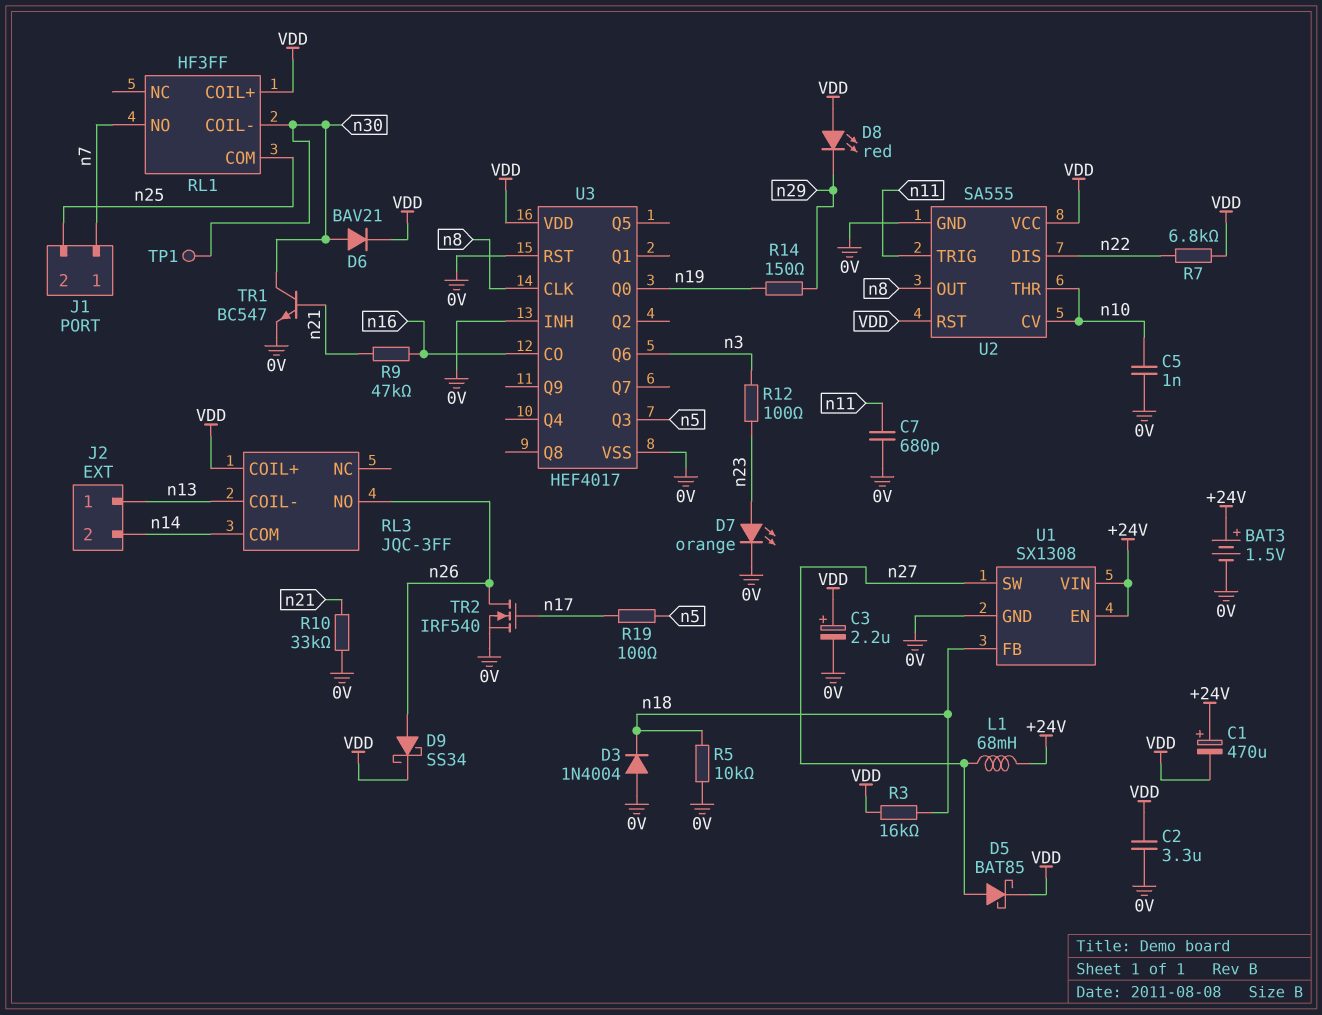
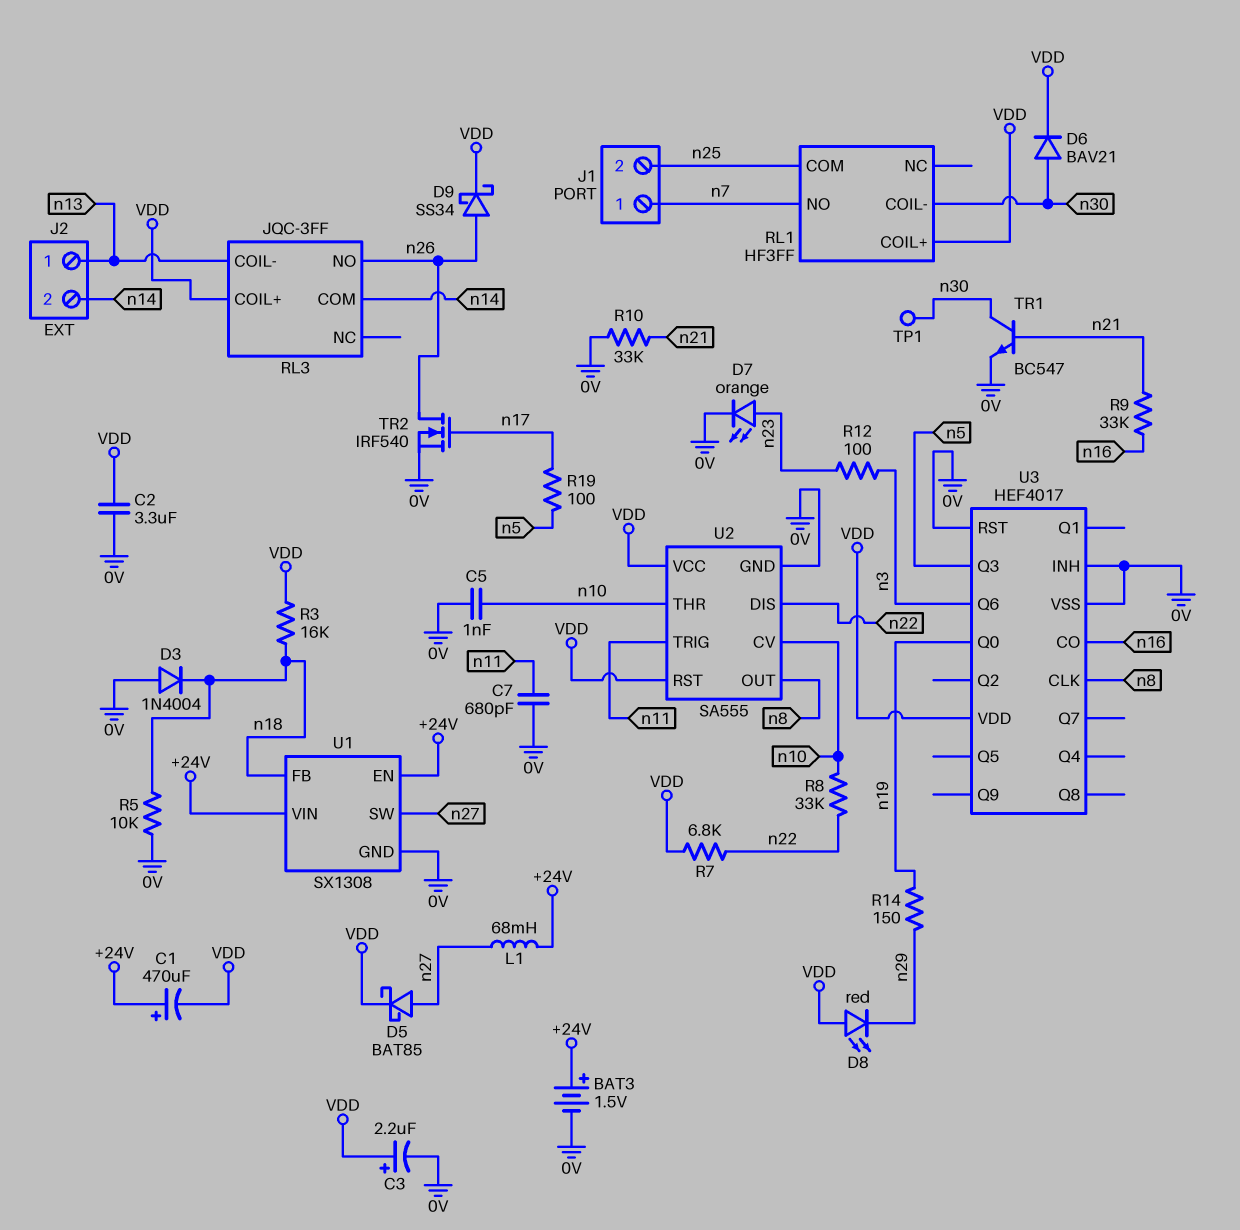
R8: none -> 33k (n10, n22)
R9: 47k (n16, n21) -> 33k (n16, n21)

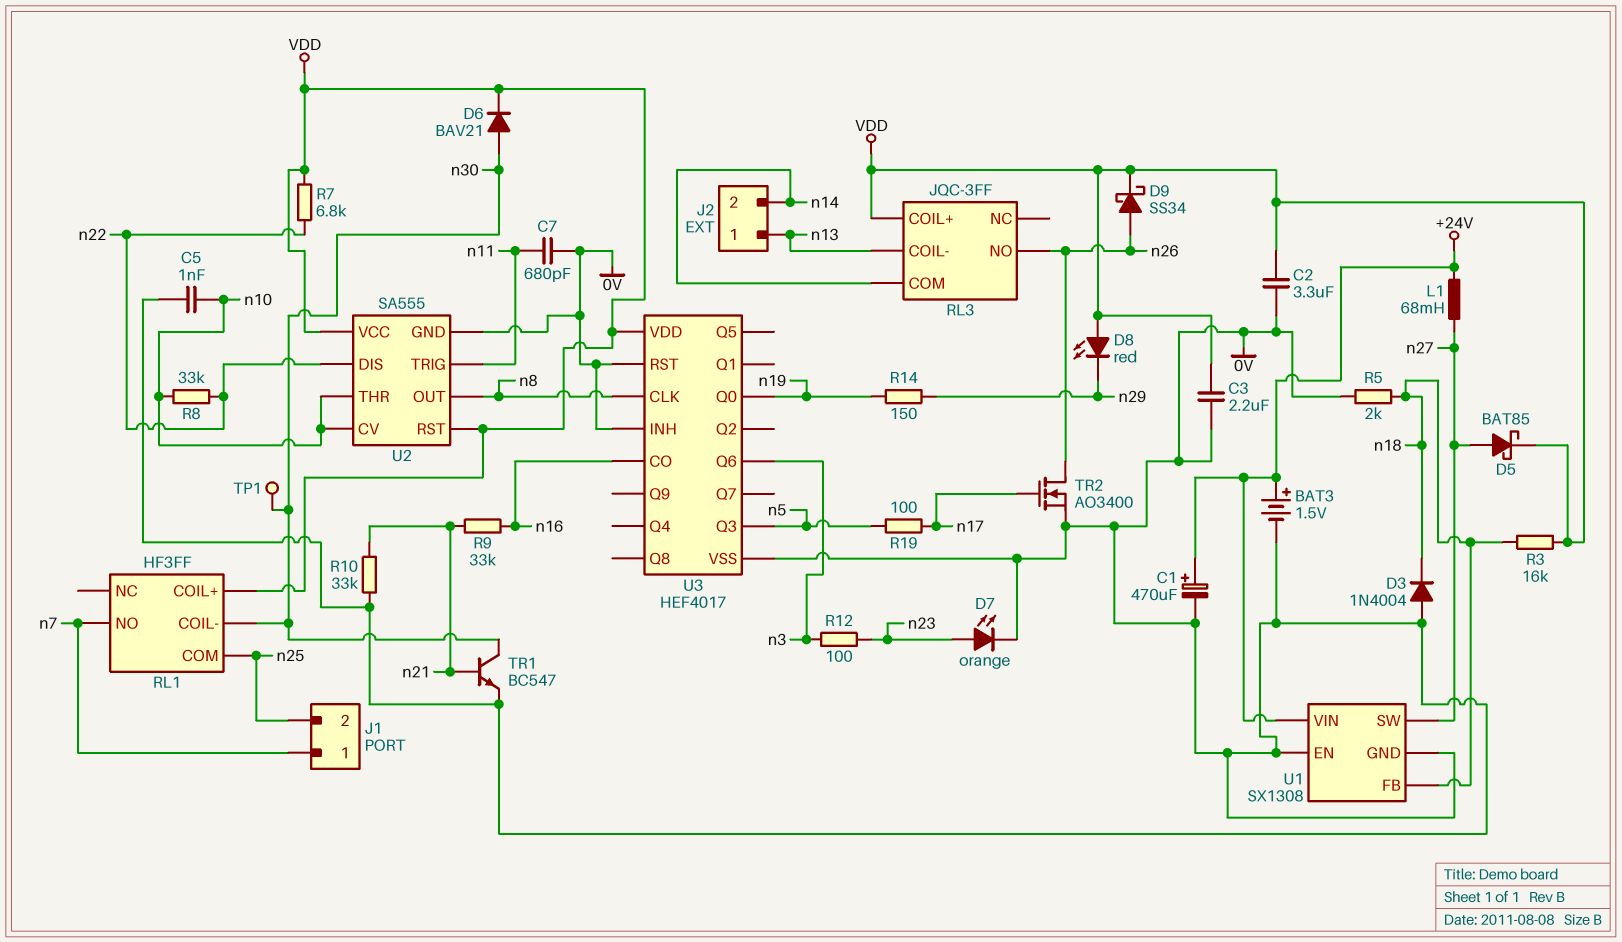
C1: 470uF (plus +24V, minus VDD) -> 470uF (plus +24V, minus 0V)
C3: 2.2uF (plus VDD, minus 0V) -> 2.2uF (0V, VDD)
R5: 10k (0V, n18) -> 2k (0V, n18)
TR2: NMOS IRF540 (G n17, D n26, S 0V) -> NMOS AO3400 (G n17, D n26, S 0V)
U1 pin EN: +24V -> 0V

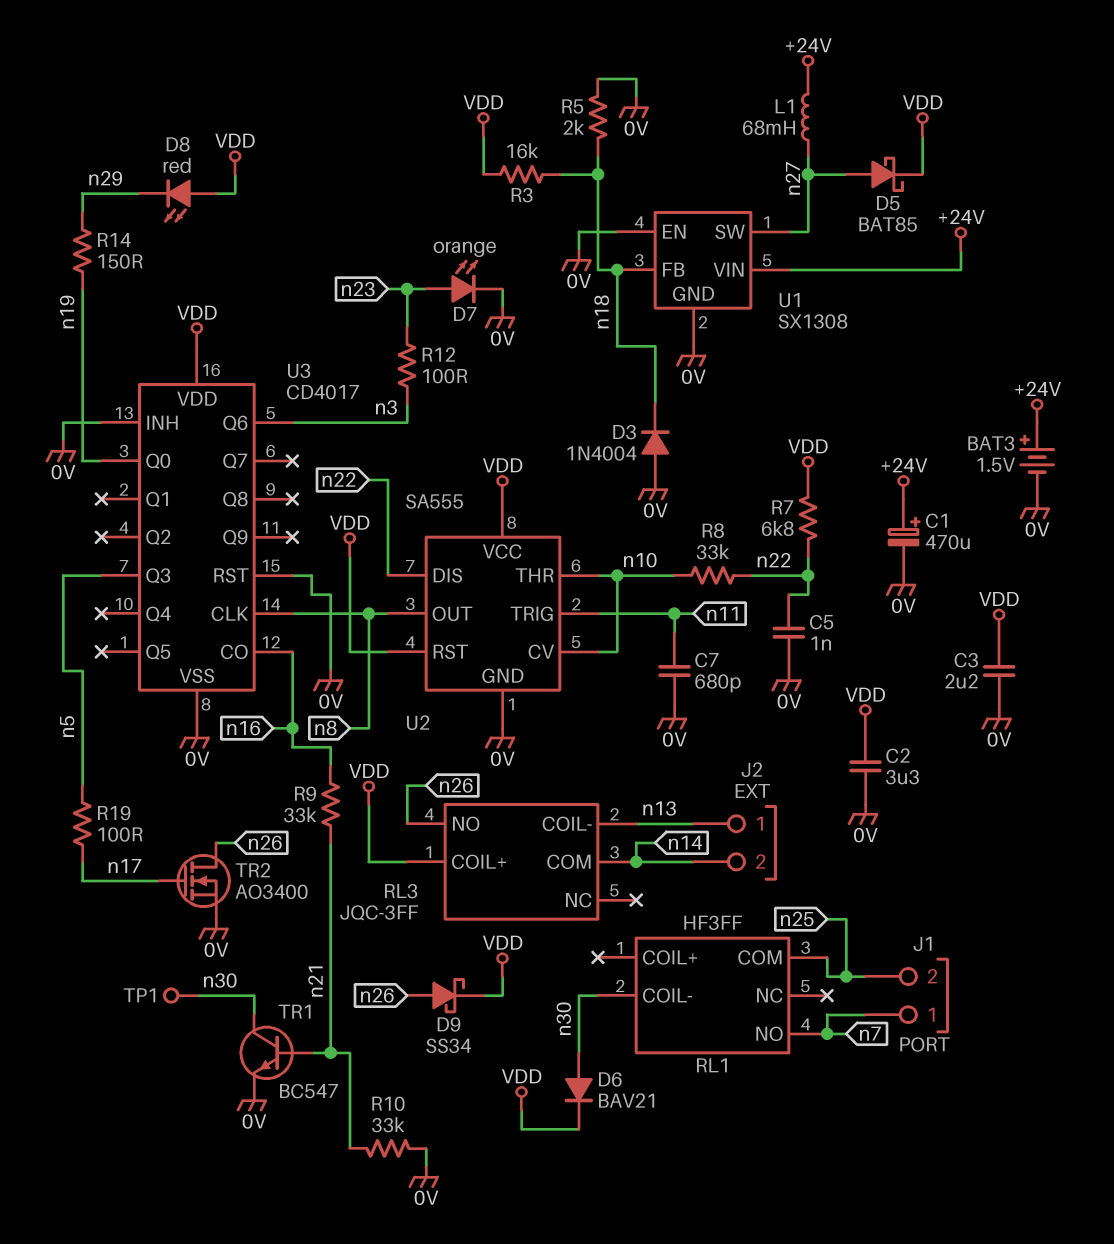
C5: 1nF (0V, n10) -> 1nF (0V, n22)
RL1 pin COIL+: VDD -> none
U3: HEF4017 -> CD4017

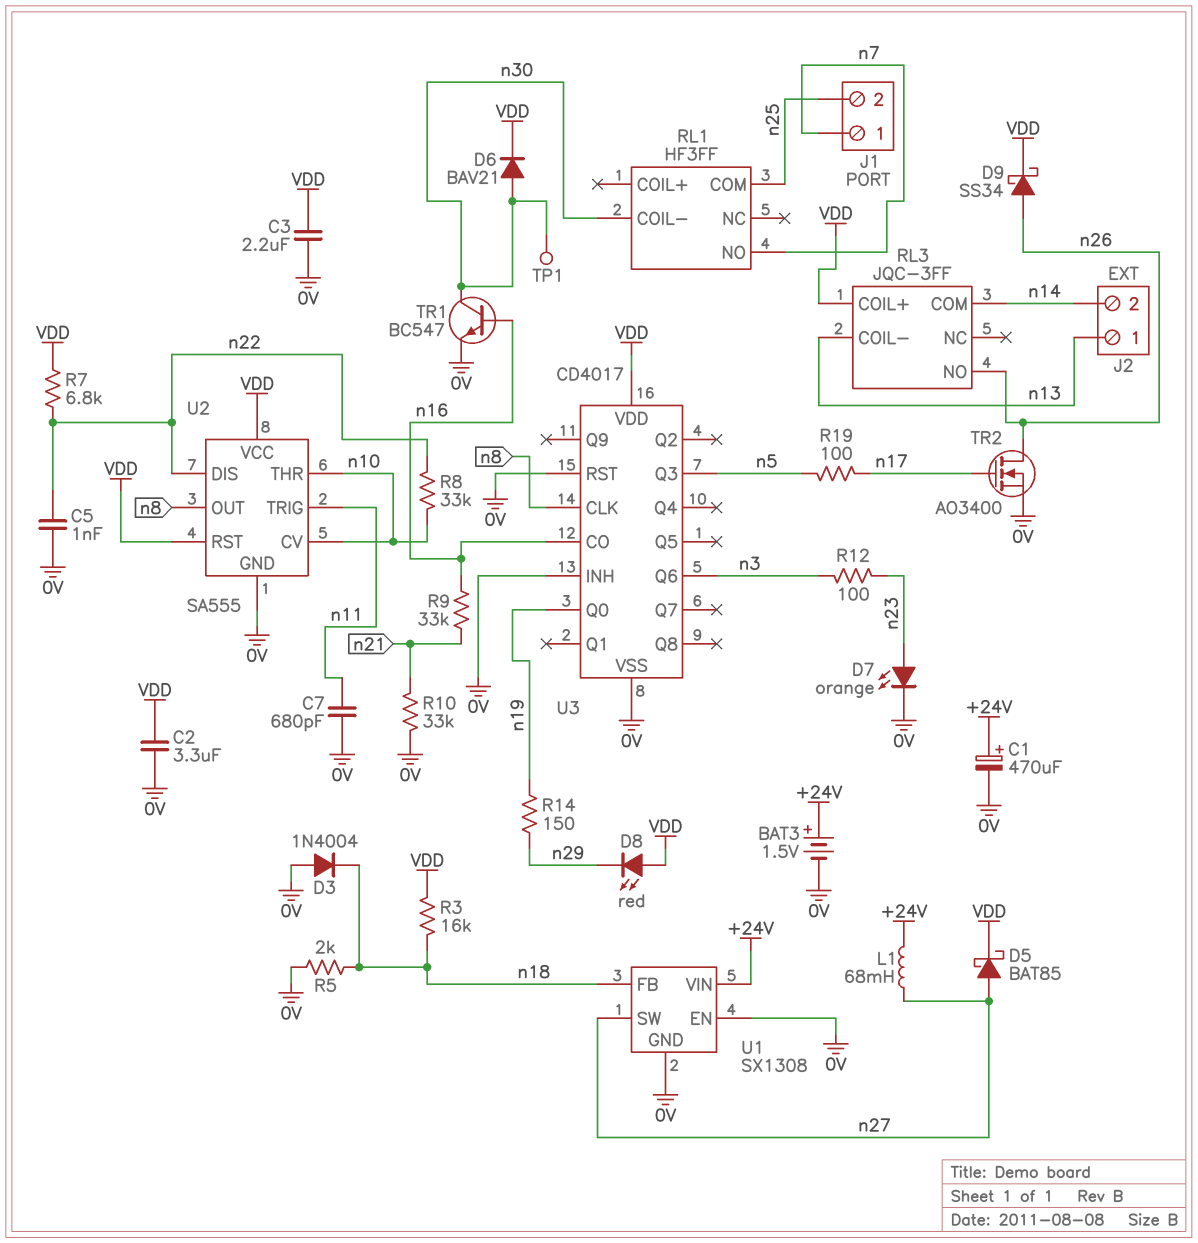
TR1: NPN BC547 (B n21, C n30, E 0V) -> NPN BC547 (B n16, C n30, E 0V)

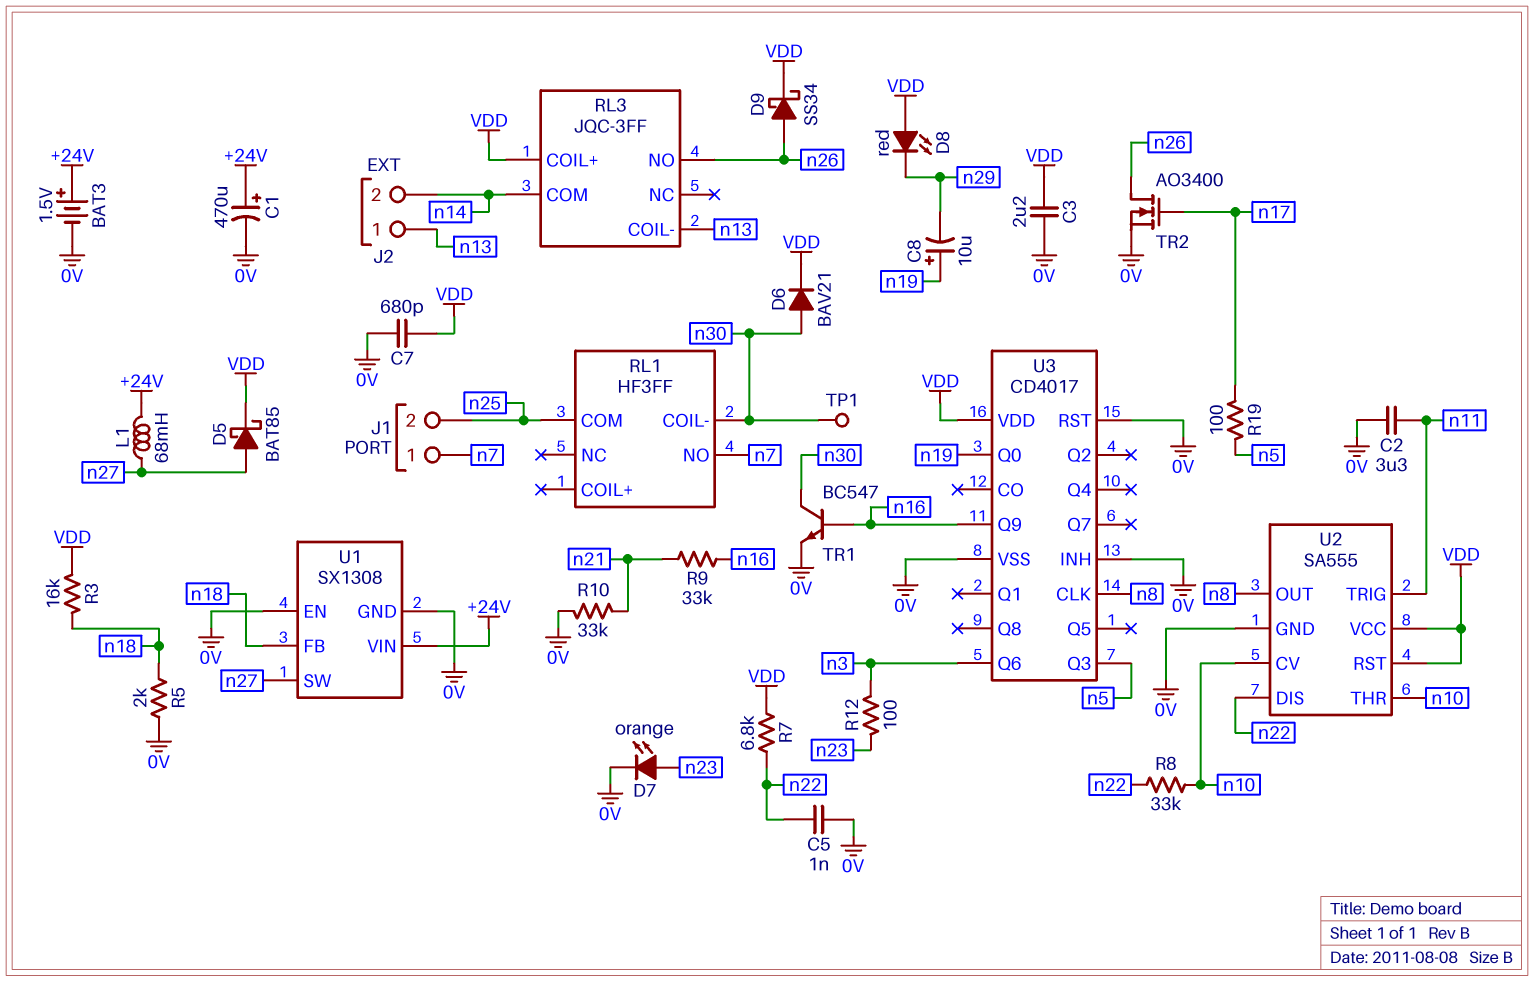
C2: 3.3uF (0V, VDD) -> 3.3uF (0V, n11)
C7: 680pF (0V, n11) -> 680pF (0V, VDD)
C8: none -> 10uF (plus n19, minus n29)
D3: diode 1N4004 (A 0V, K n18) -> none
R14: 150 (n19, n29) -> none
U3 pin CO: n16 -> none
U3 pin Q9: none -> n16

